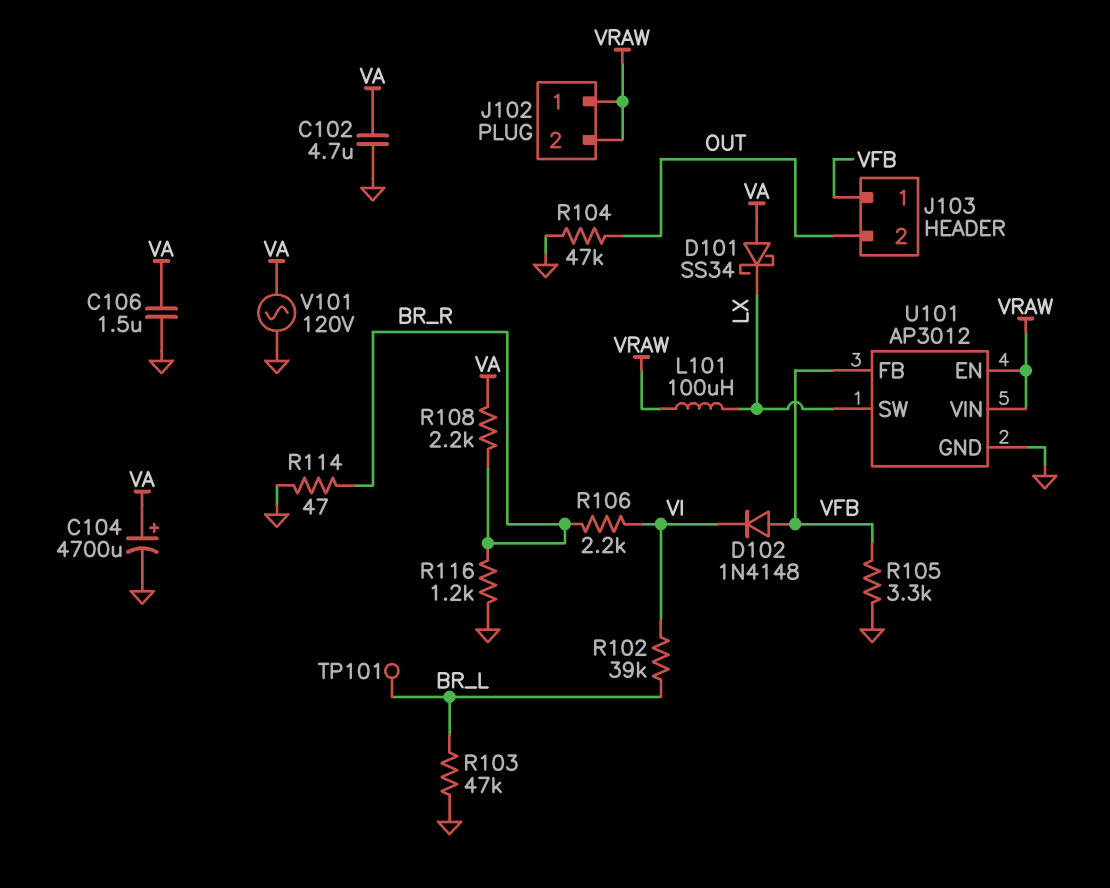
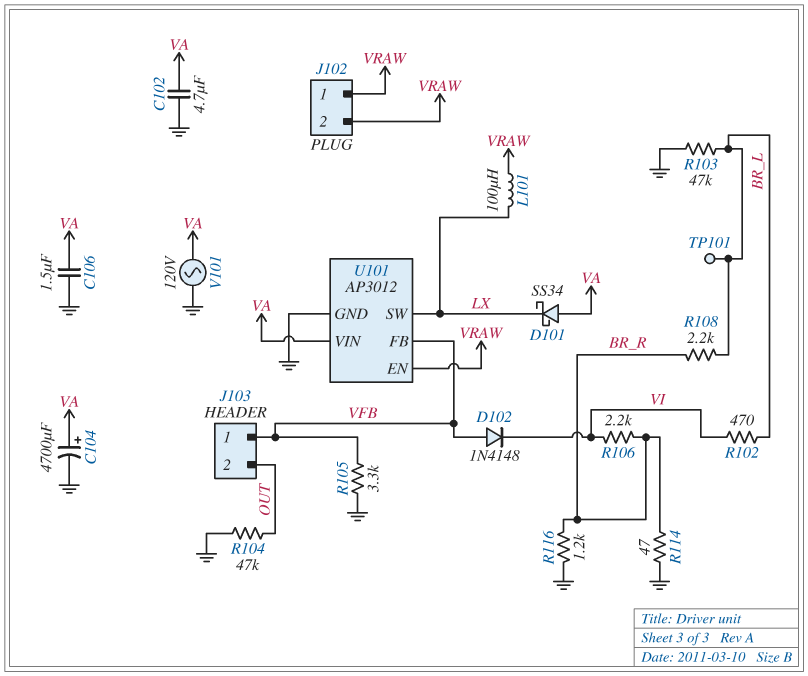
R102: 39k (BR_L, VI) -> 470 (BR_L, VI)
R108: 2.2k (BR_R, VA) -> 2.2k (BR_L, BR_R)
U101 pin VIN: VRAW -> VA

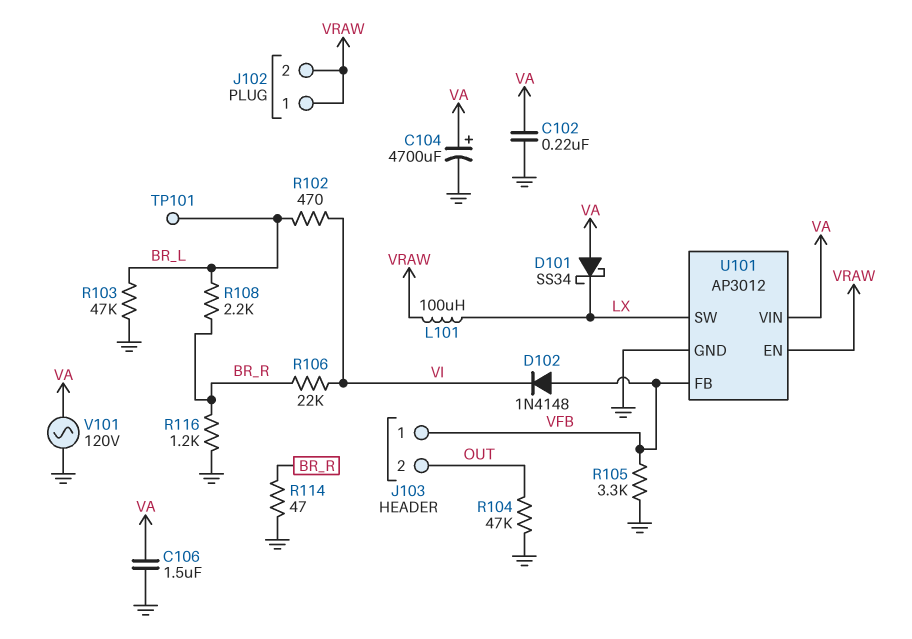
C102: 4.7uF (GND, VA) -> 220nF (GND, VA)
R106: 2.2k (BR_R, VI) -> 22k (BR_R, VI)

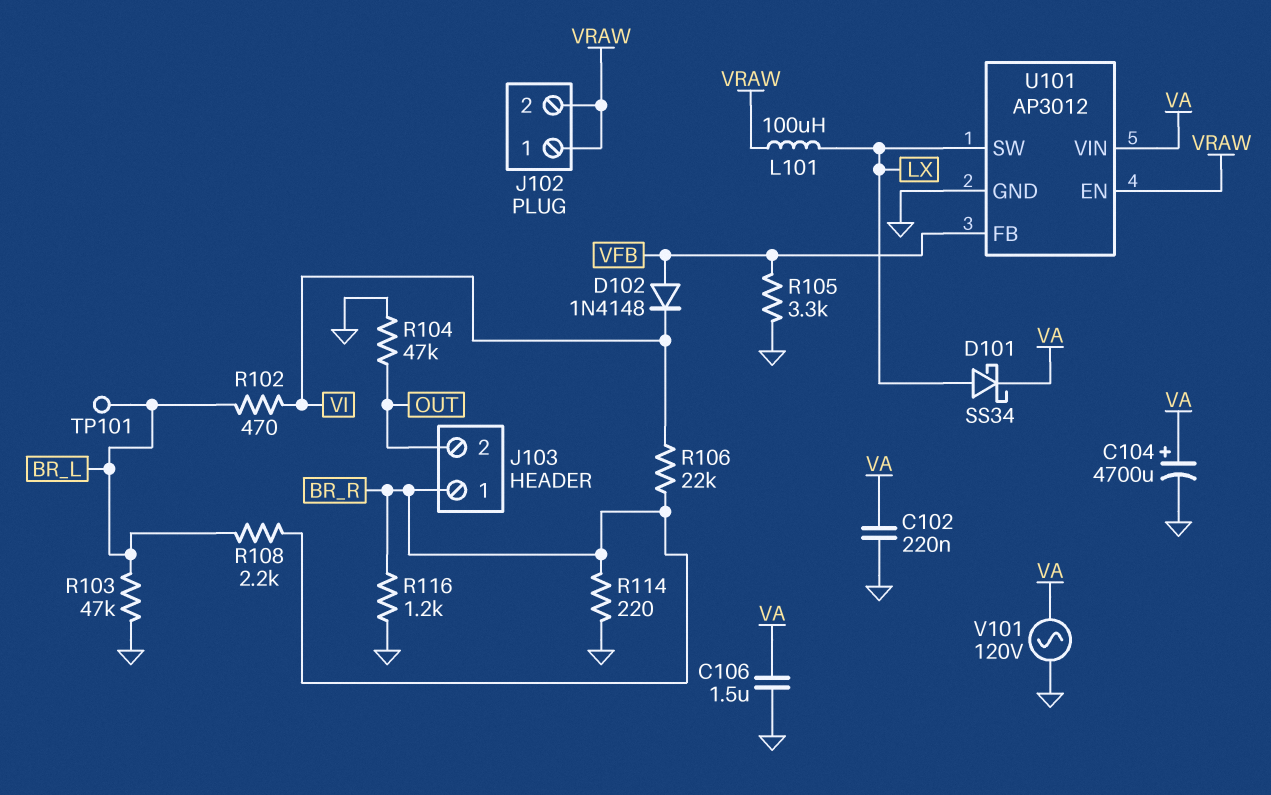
D101: schottky SS34 (A VA, K LX) -> schottky SS34 (A LX, K VA)
J103 pin 1: VFB -> BR_R
R114: 47 (BR_R, GND) -> 220 (BR_R, GND)

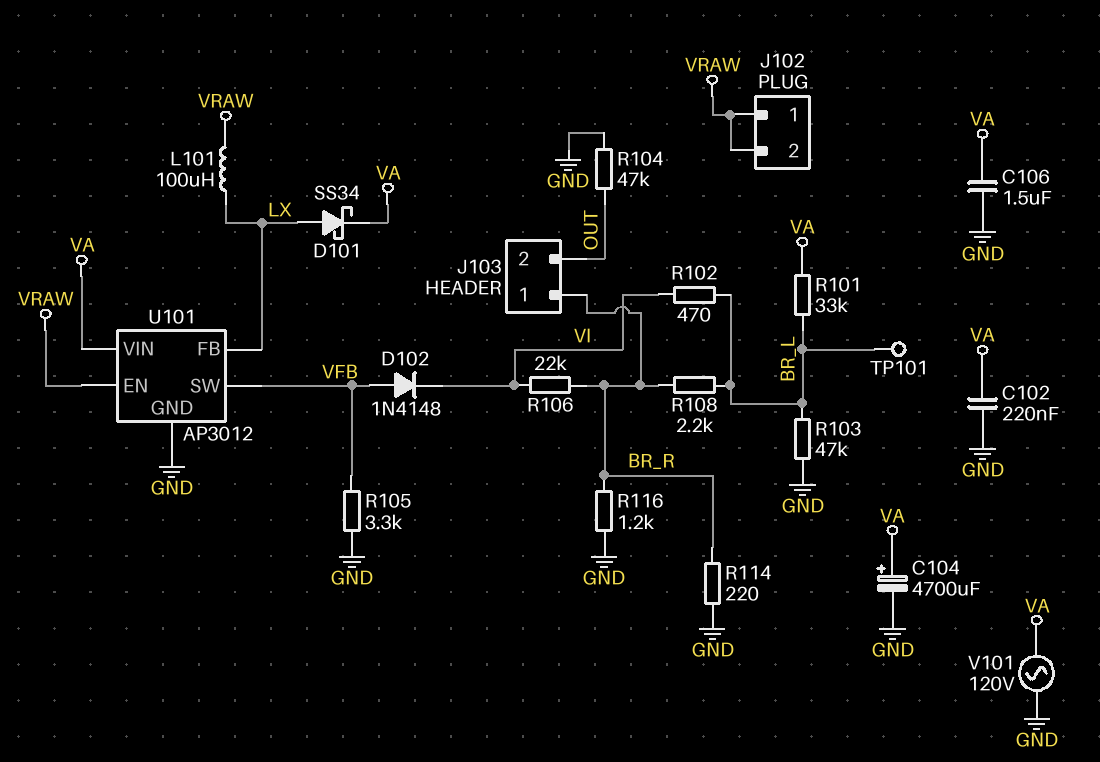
R101: none -> 33k (BR_L, VA)
U101 pin FB: VFB -> LX
U101 pin SW: LX -> VFB

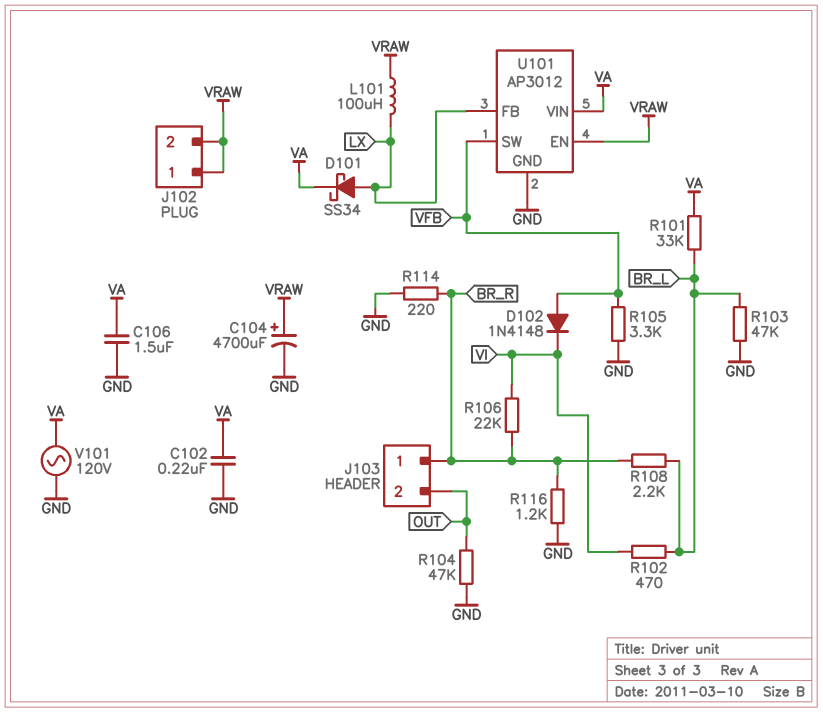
C104: 4700uF (plus VA, minus GND) -> 4700uF (plus VRAW, minus GND)
TP101: test point (BR_L) -> none

